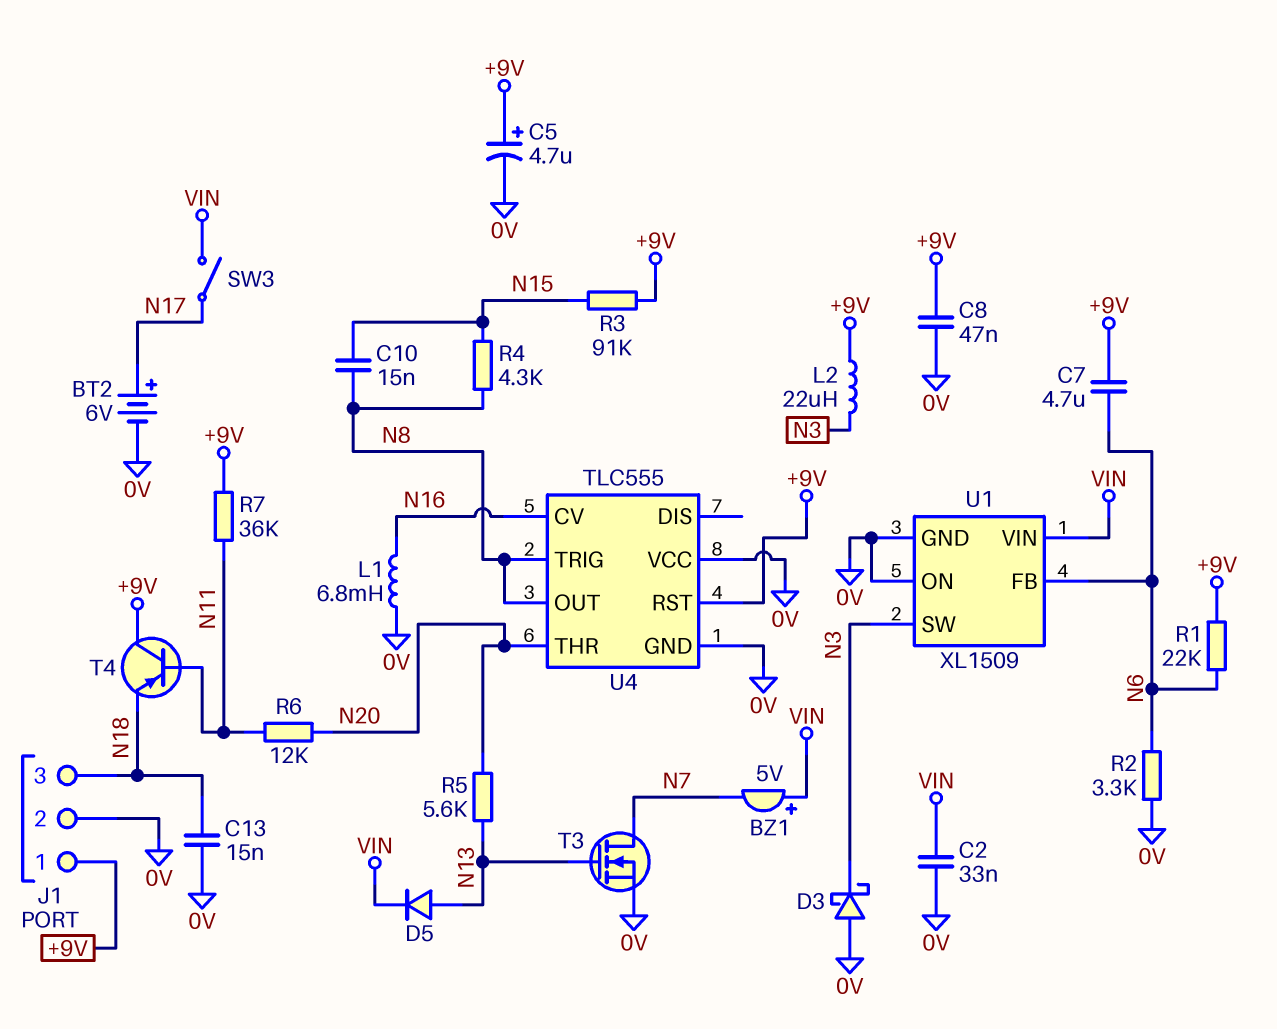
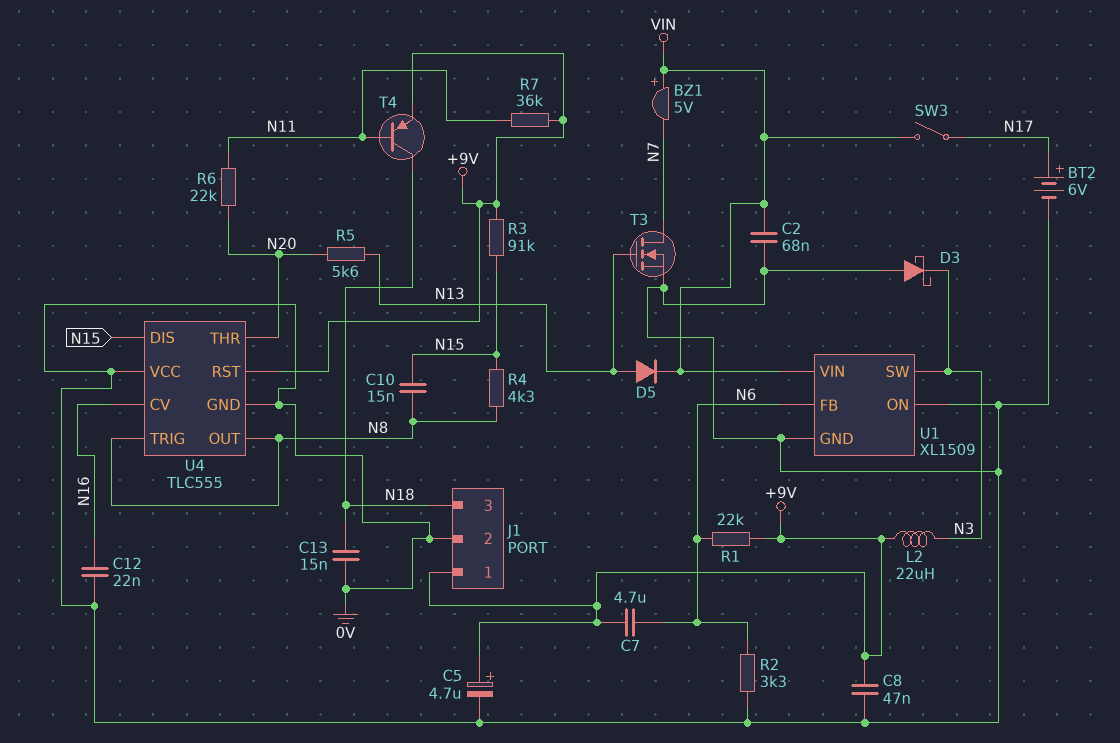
C2: 33nF (0V, VIN) -> 68nF (0V, VIN)
C12: none -> 22nF (0V, N16)
L1: 6.8mH (0V, N16) -> none
R6: 12k (N11, N20) -> 22k (N11, N20)
T4: PNP (B N11, C +9V, E N18) -> PNP (B N11, C N18, E +9V)
U4 pin DIS: none -> N15

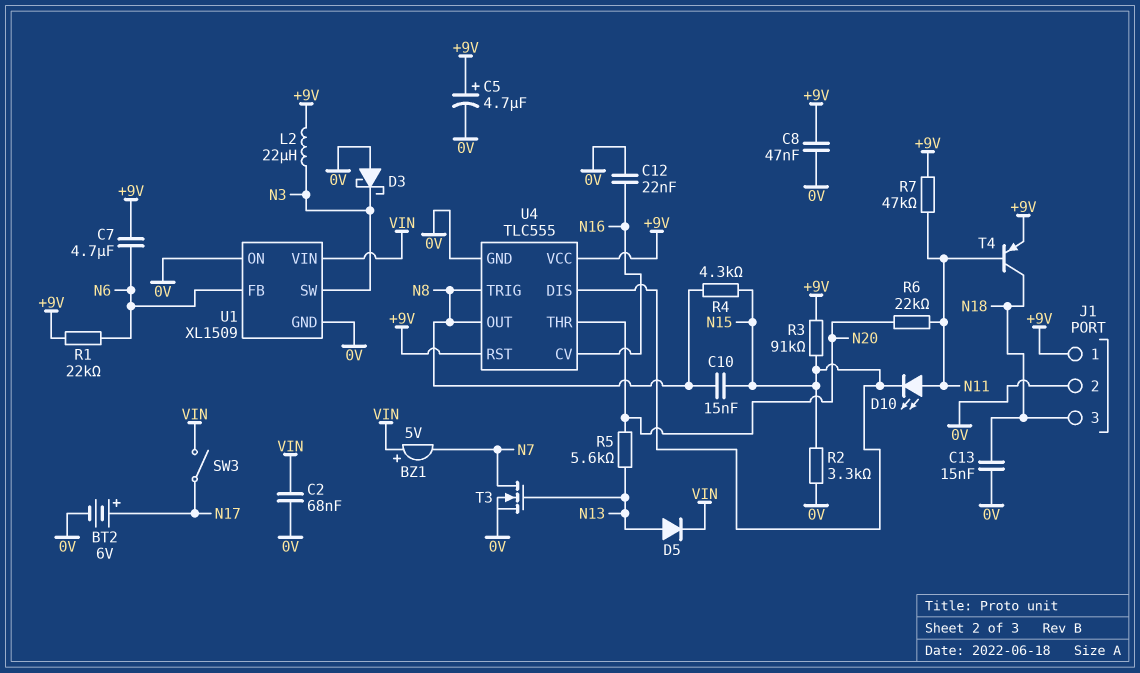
D10: none -> LED (A N11, K N15)
R2: 3.3k (0V, N6) -> 3.3k (0V, N15)
R7: 36k (+9V, N11) -> 47k (+9V, N11)
U4 pin VCC: 0V -> +9V

